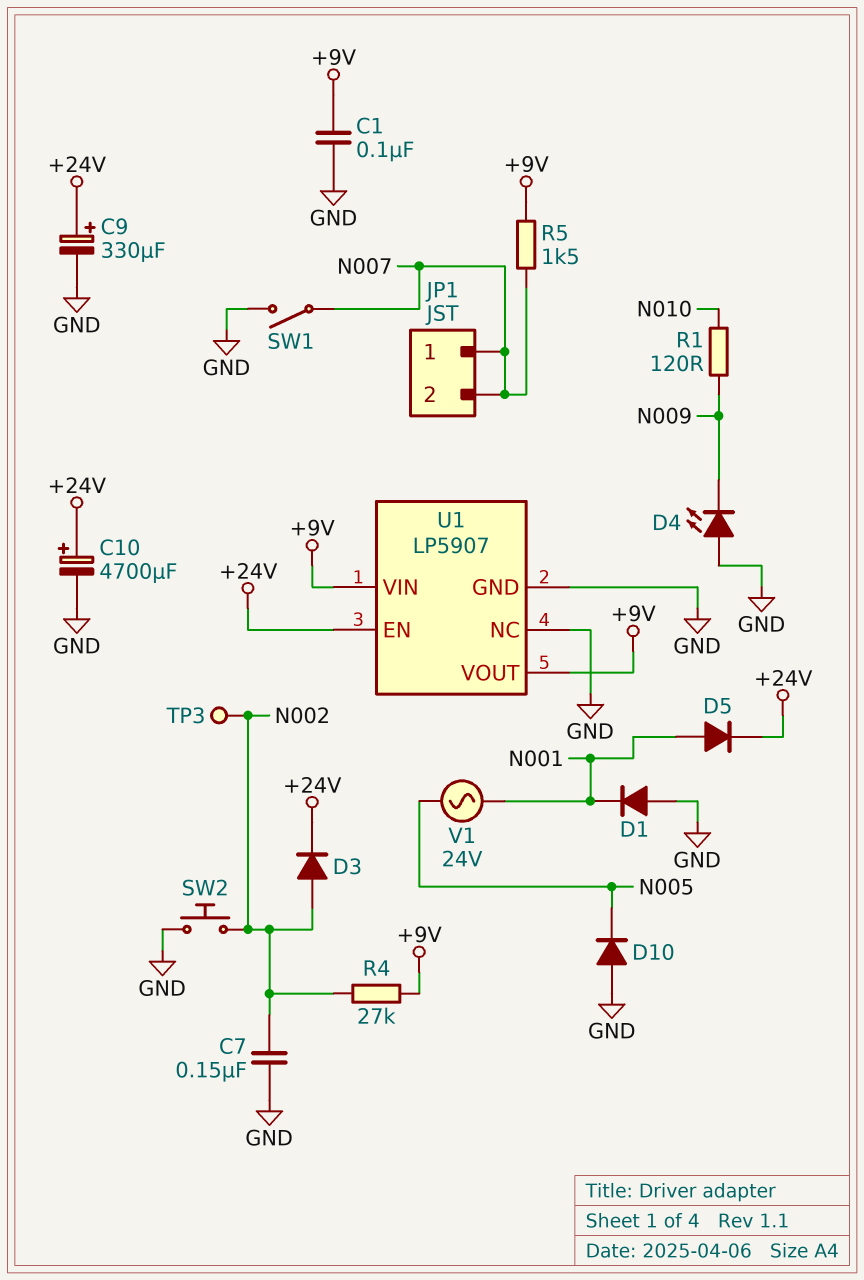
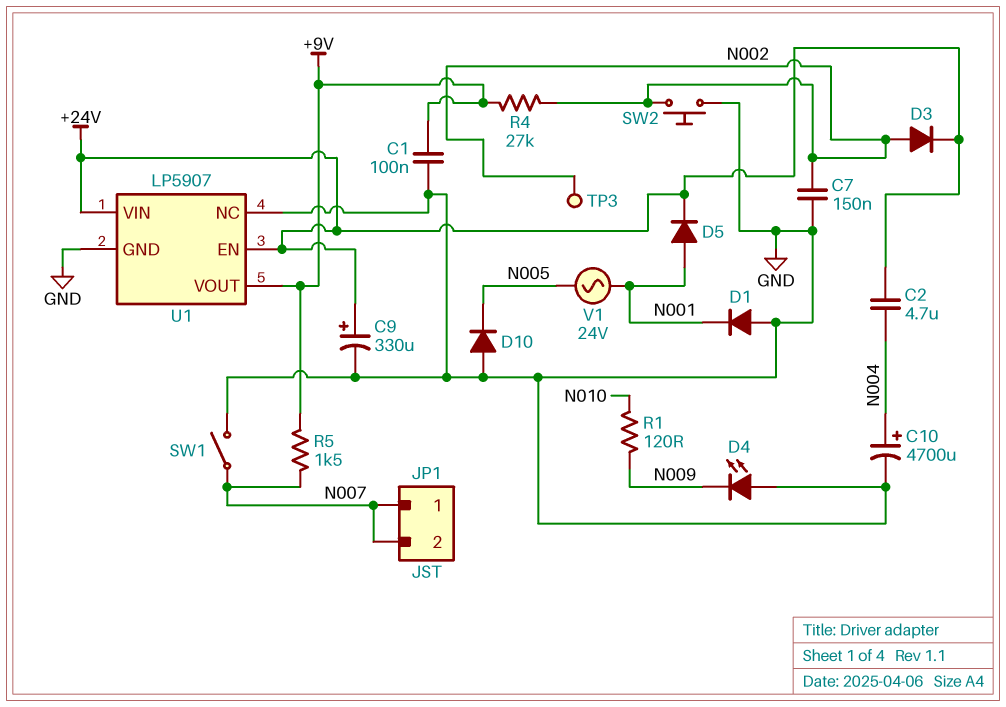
C2: none -> 4.7uF (+24V, N004)
C10: 4700uF (plus +24V, minus GND) -> 4700uF (plus N004, minus GND)
U1 pin VIN: +9V -> +24V

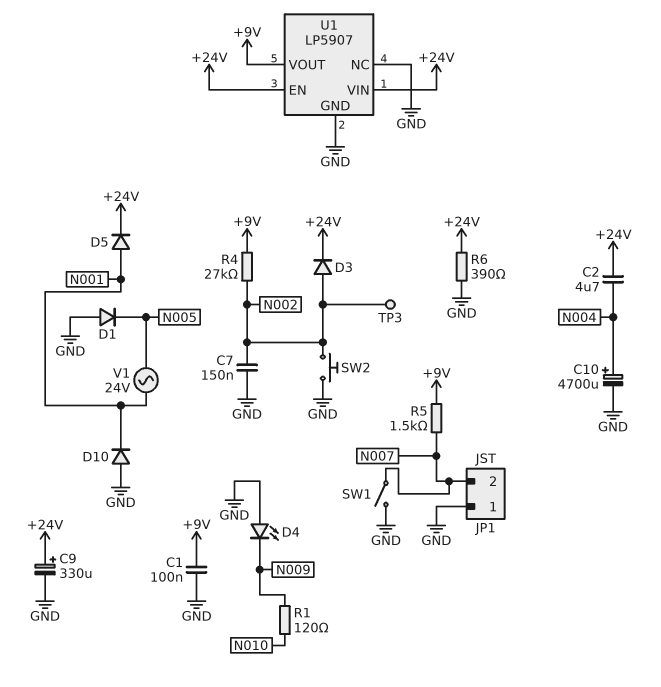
D1: diode (A GND, K N001) -> diode (A GND, K N005)
D10: diode (A GND, K N005) -> diode (A GND, K N001)
JP1 pin 1: N007 -> GND
R6: none -> 390 (+24V, GND)

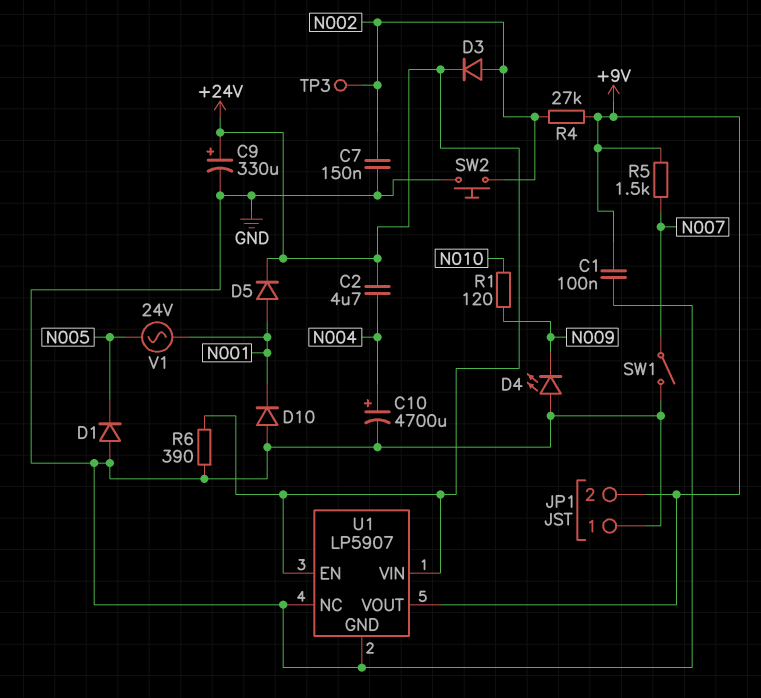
JP1 pin 2: N007 -> +9V

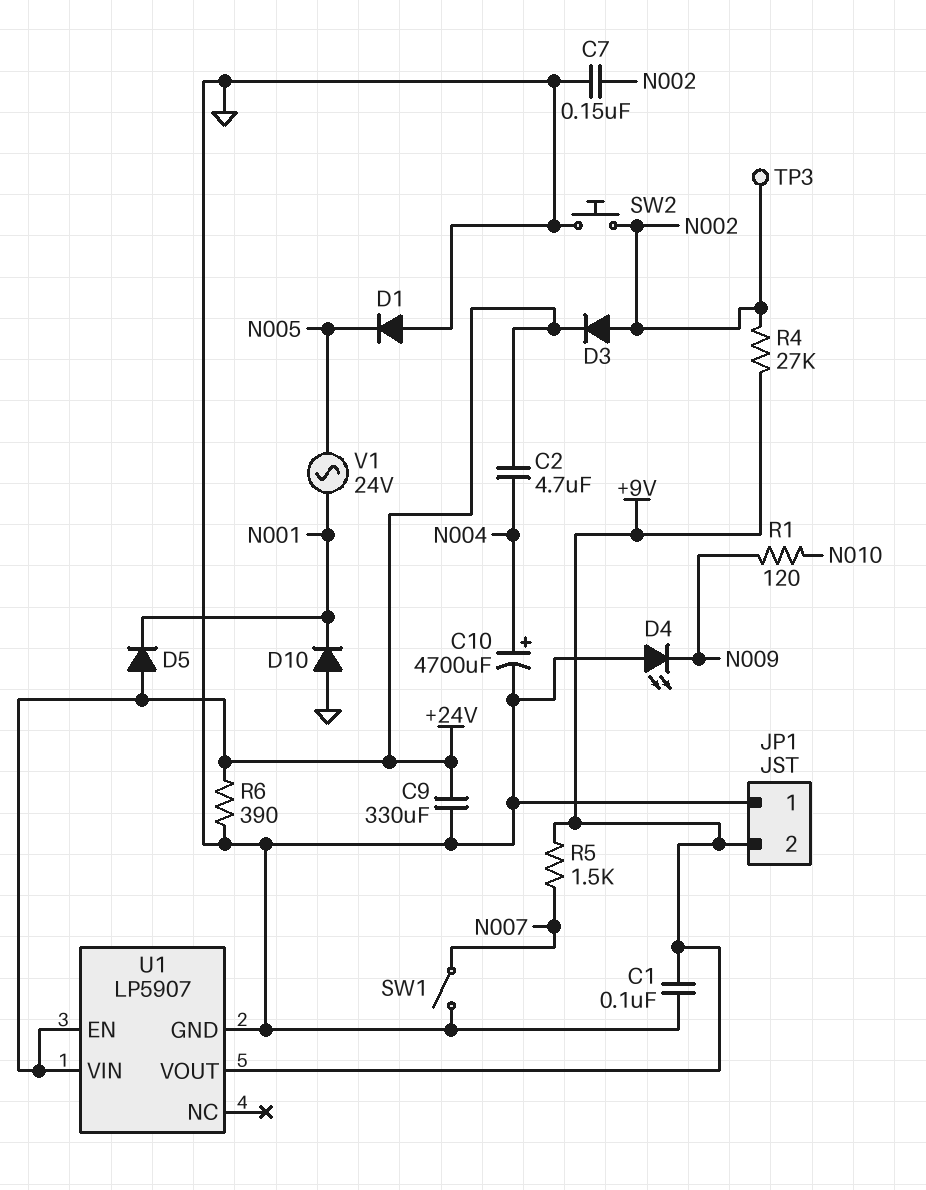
C9: 330uF (plus +24V, minus GND) -> 330uF (+24V, GND)
D5: diode (A N001, K +24V) -> diode (A +24V, K N001)
U1 pin NC: GND -> none

